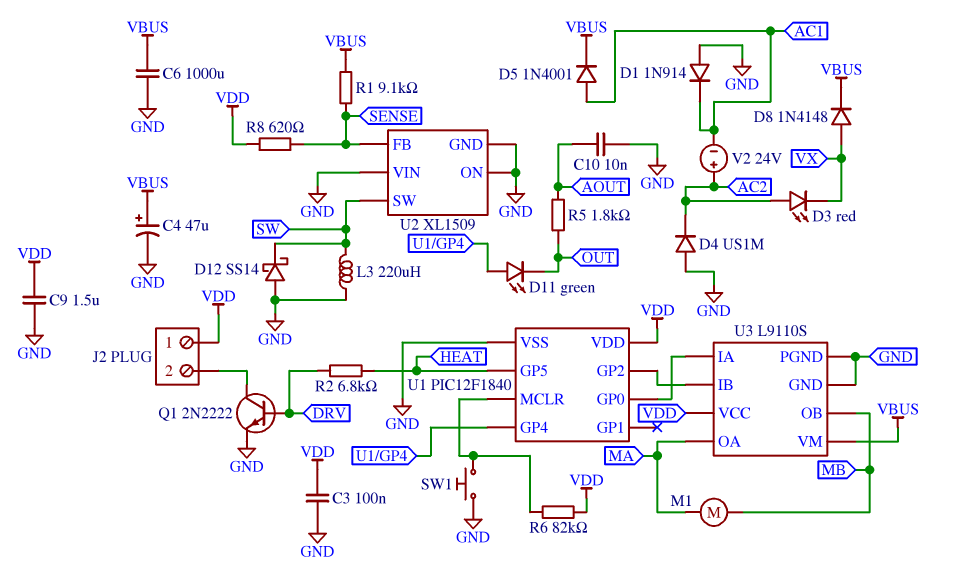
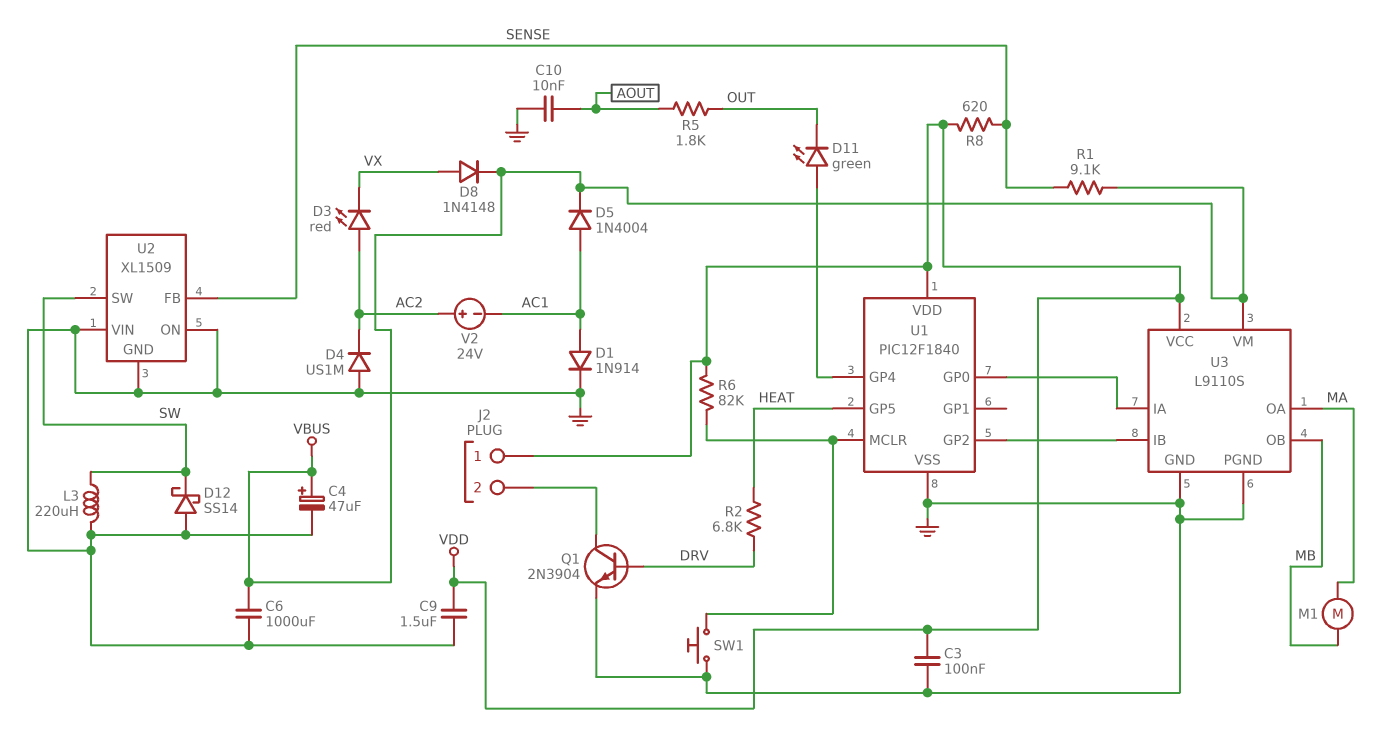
D1: diode 1N914 (A GND, K AC1) -> diode 1N914 (A AC1, K GND)
D5: diode 1N4001 (A AC1, K VBUS) -> diode 1N4004 (A AC1, K VBUS)
Q1: NPN 2N2222 (B DRV, C J2/2, E GND) -> NPN 2N3904 (B DRV, C J2/2, E GND)

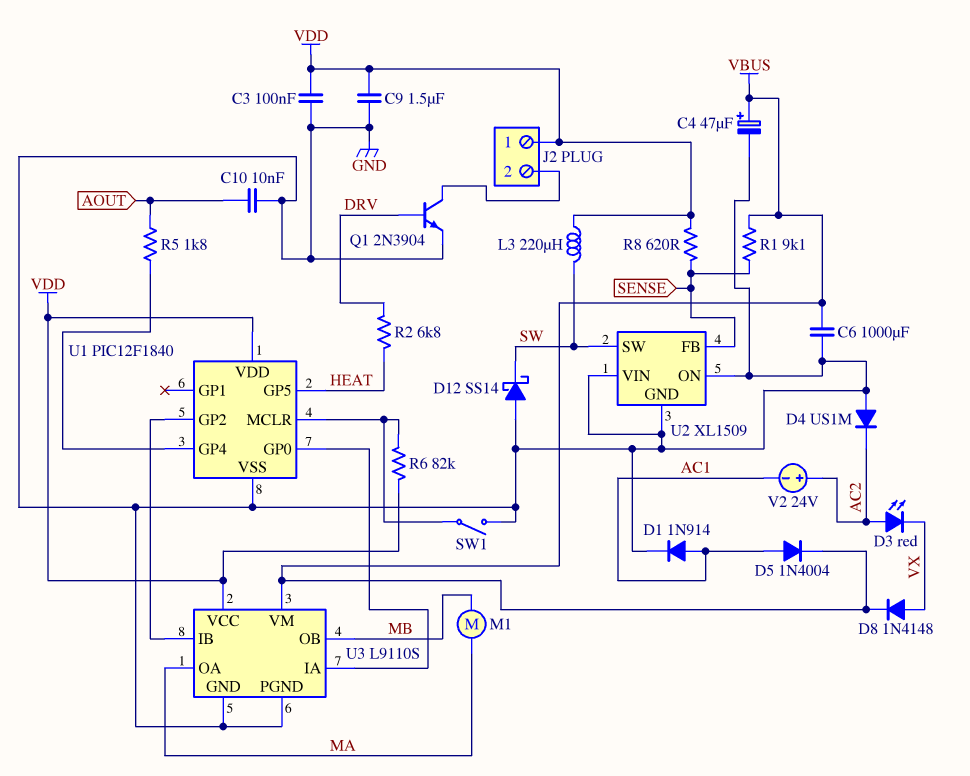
D11: LED green (A U1/GP4, K OUT) -> none
L3: 220uH (GND, SW) -> 220uH (SW, VDD)
R5: 1.8k (AOUT, OUT) -> 1.8k (AOUT, U1/GP4)
SW1: button (GND, U1/MCLR) -> switch (GND, U1/MCLR)

